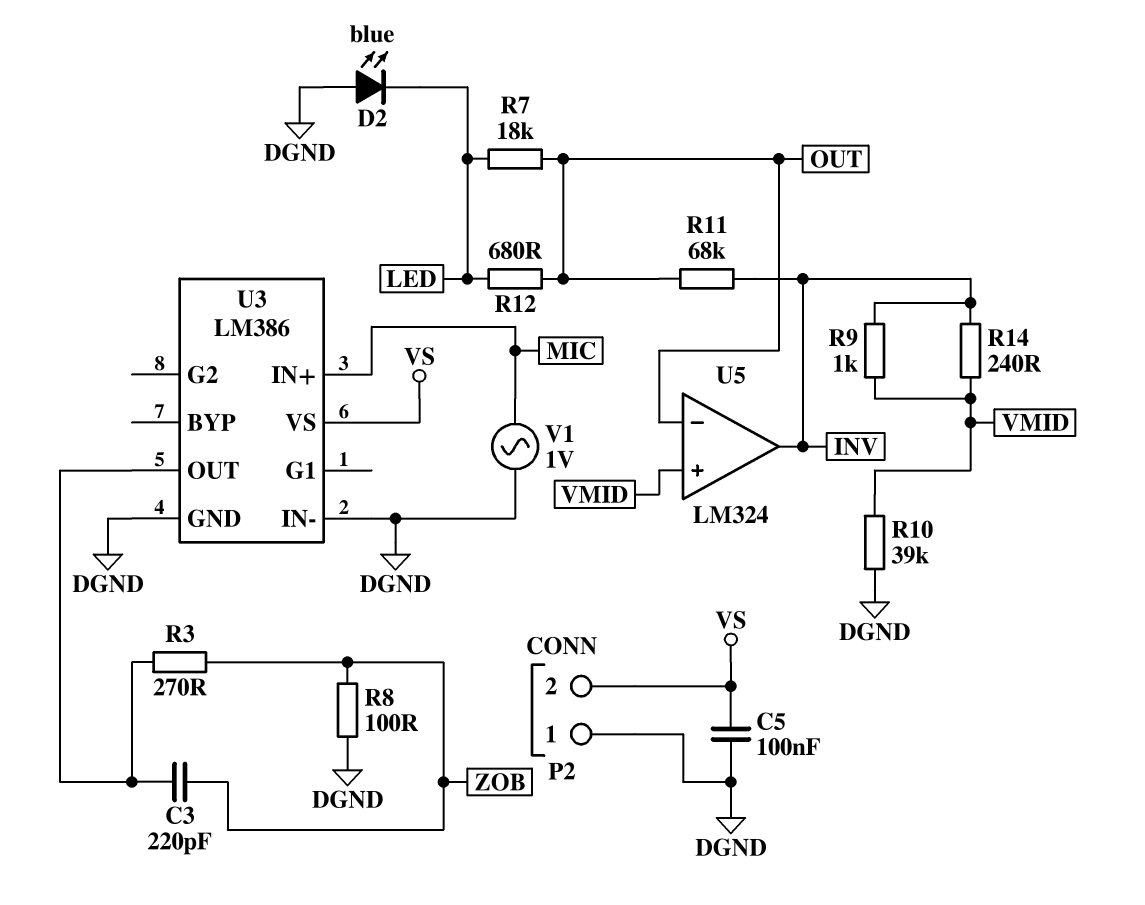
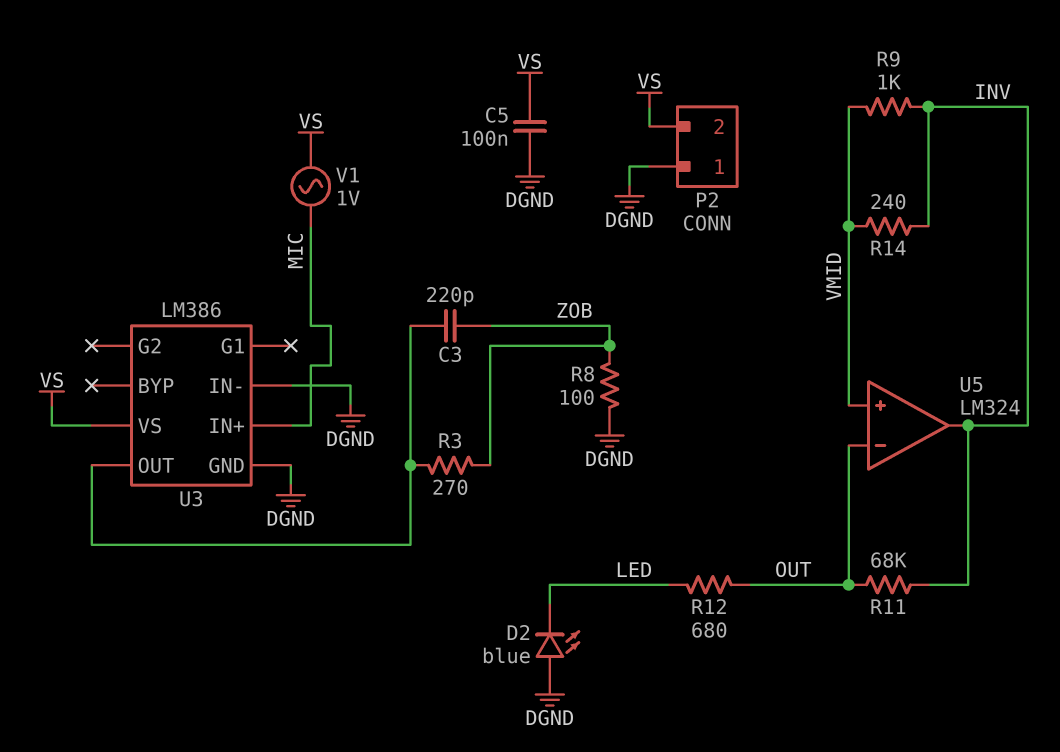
R7: 18k (LED, OUT) -> none
R10: 39k (DGND, VMID) -> none
V1: AC 1V (DGND, MIC) -> AC 1V (MIC, VS)

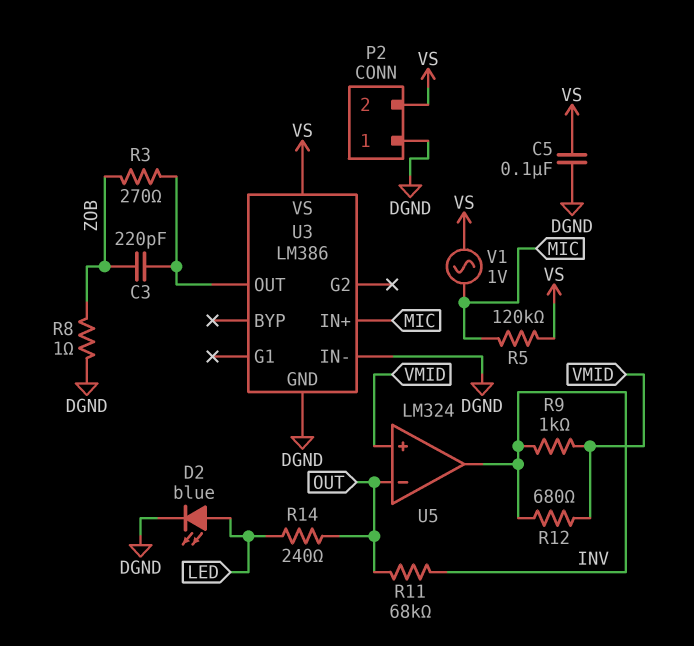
D2: LED blue (A DGND, K LED) -> LED blue (A LED, K DGND)
R5: none -> 120k (MIC, VS)
R8: 100 (DGND, ZOB) -> 1 (DGND, ZOB)
R12: 680 (LED, OUT) -> 680 (INV, VMID)
R14: 240 (INV, VMID) -> 240 (LED, OUT)

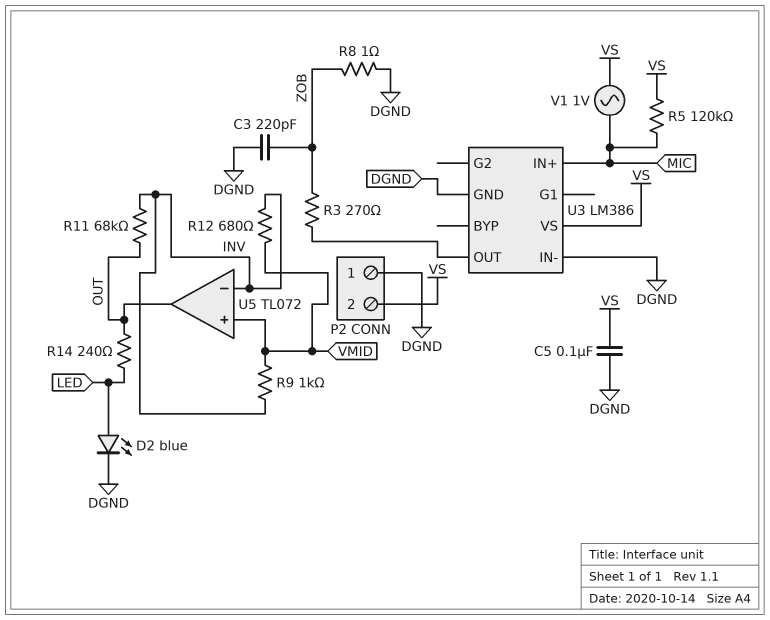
C3: 220pF (U3/OUT, ZOB) -> 220pF (DGND, ZOB)
U5: LM324 -> TL072
U5 pin in-: OUT -> INV
U5 pin out: INV -> OUT

